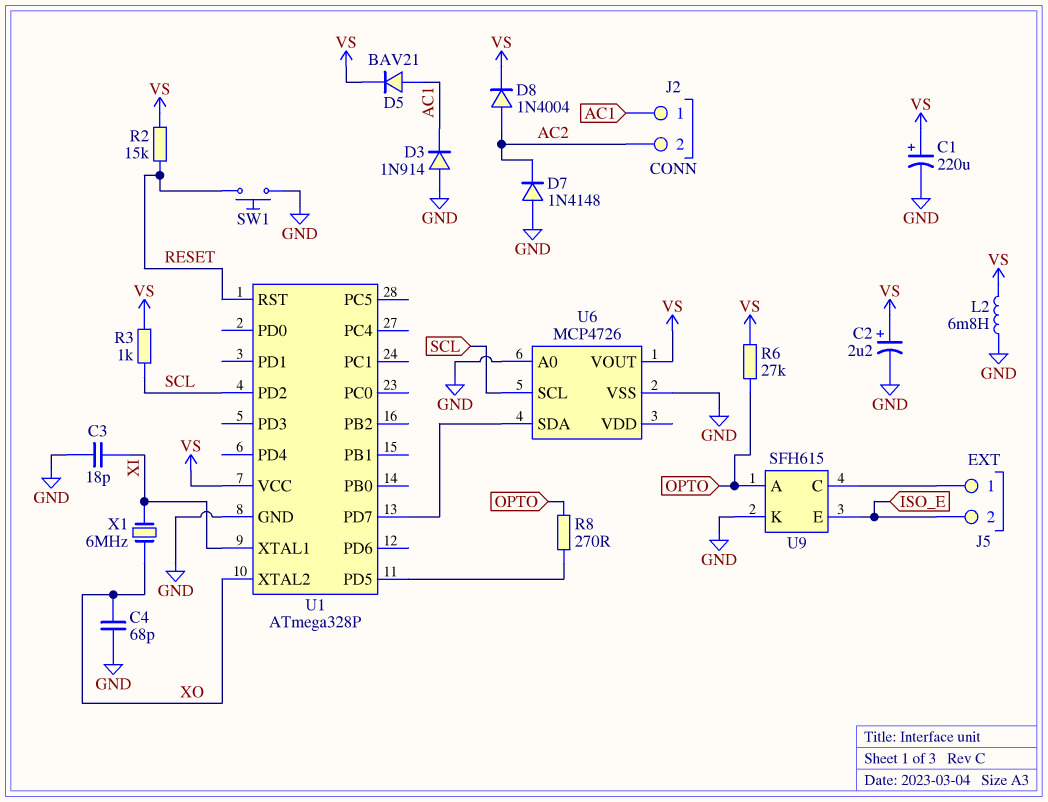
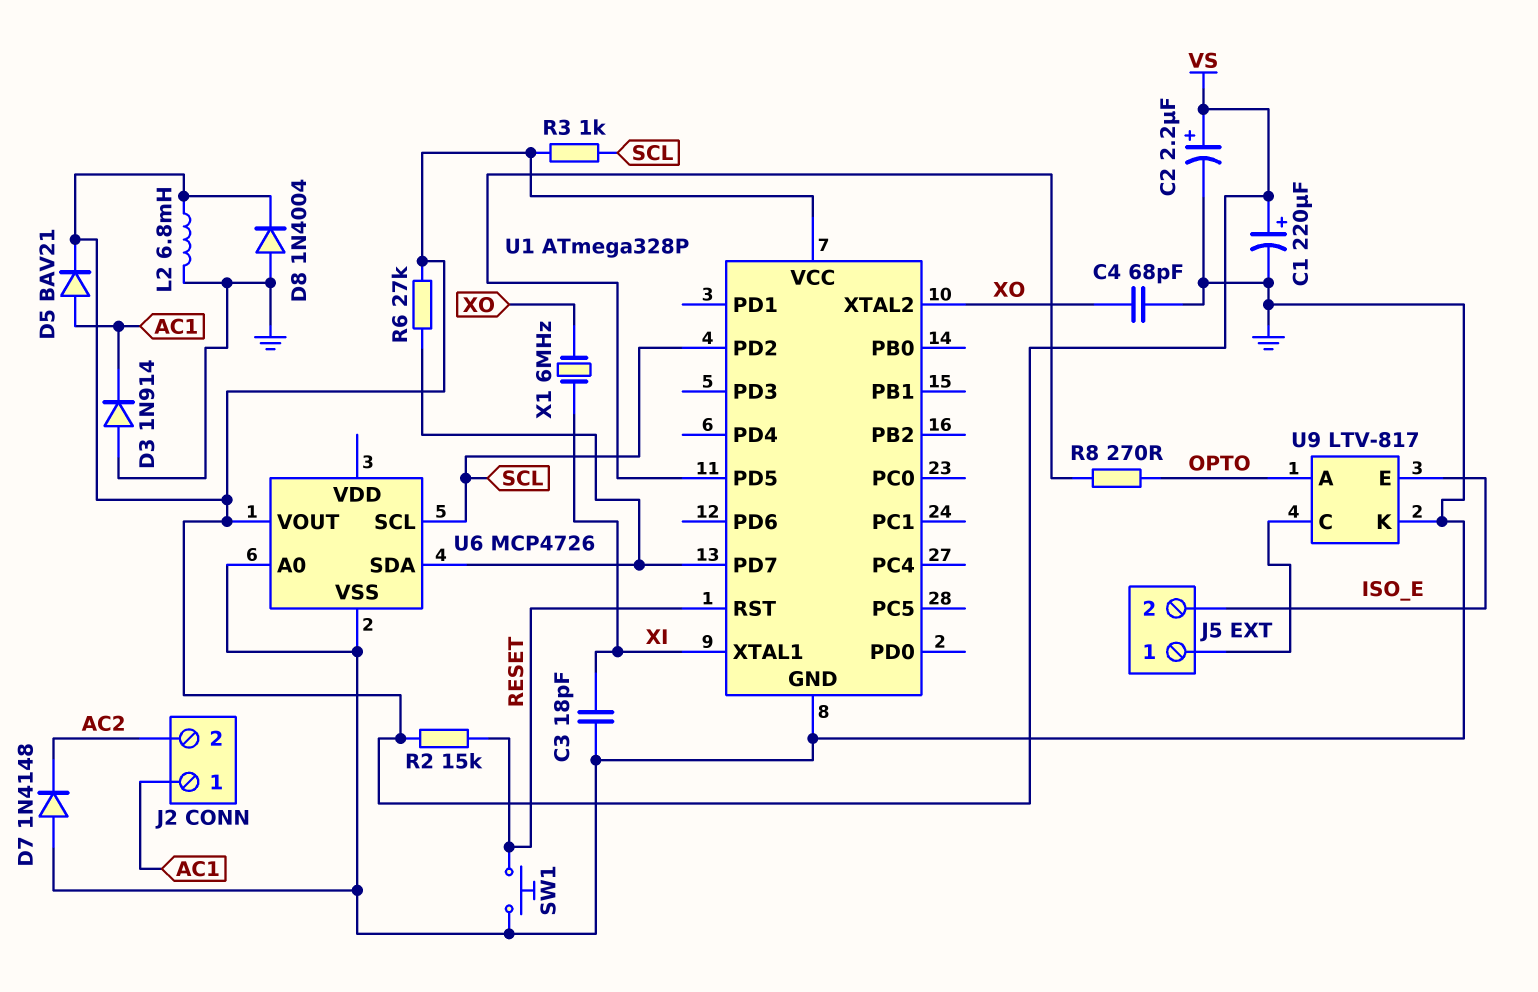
D8: diode 1N4004 (A AC2, K VS) -> diode 1N4004 (A GND, K VS)
R6: 27k (OPTO, VS) -> 27k (U1/PD7, VS)
U9: SFH615 -> LTV-817

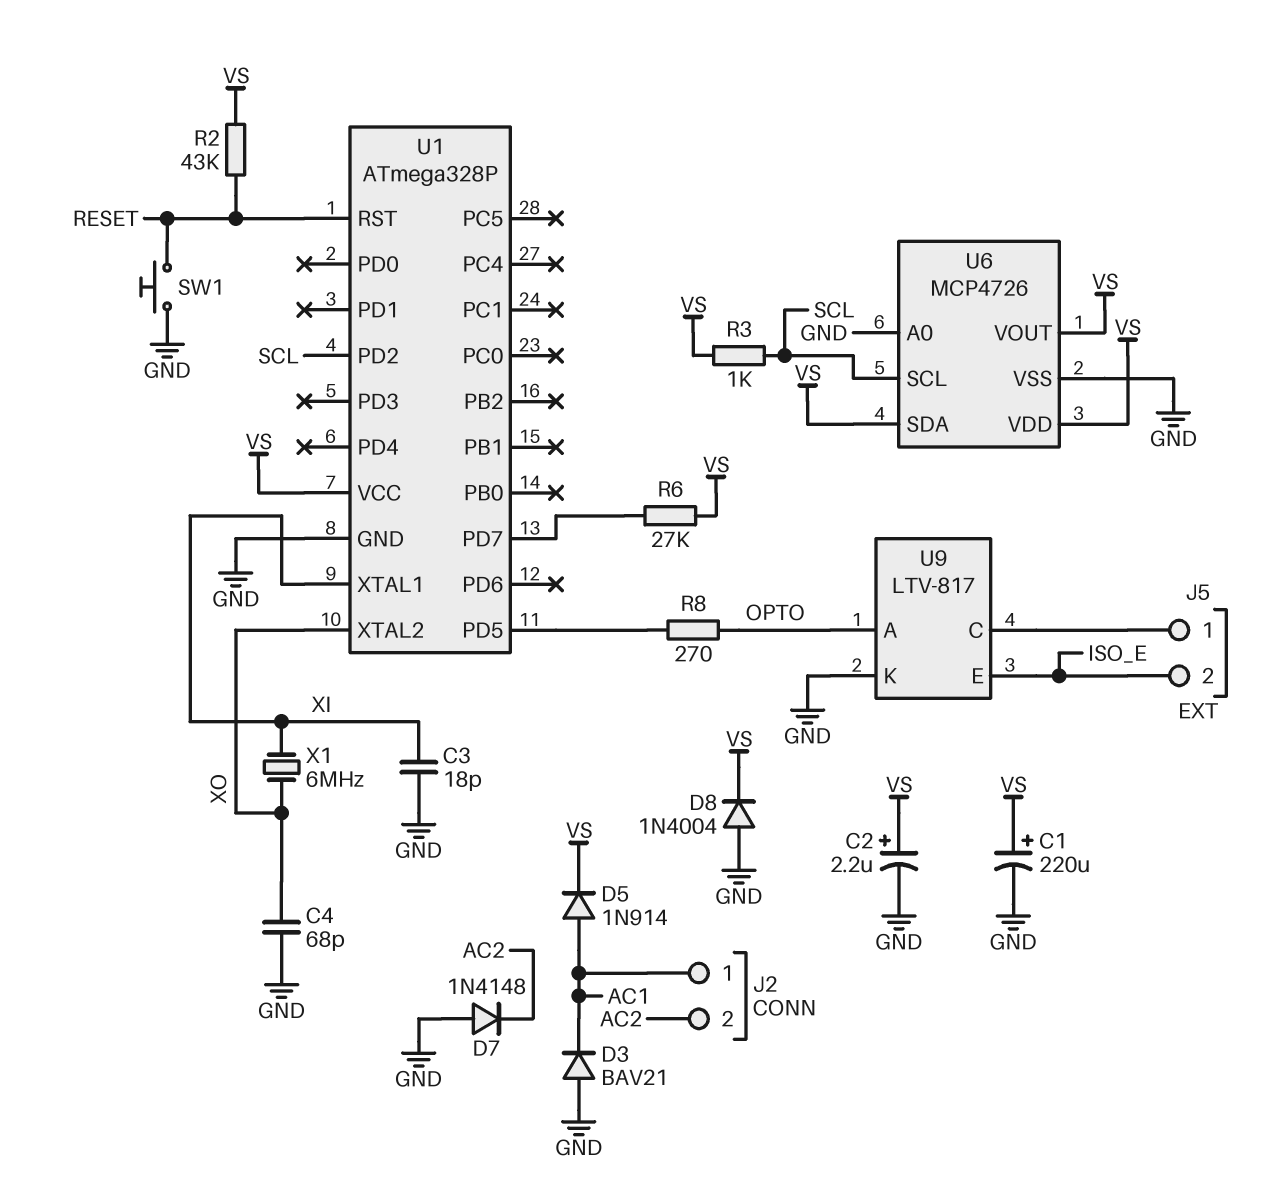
D3: diode 1N914 (A GND, K AC1) -> diode BAV21 (A GND, K AC1)
D5: diode BAV21 (A AC1, K VS) -> diode 1N914 (A AC1, K VS)
L2: 6.8mH (GND, VS) -> none
R2: 15k (RESET, VS) -> 43k (RESET, VS)
U6 pin SDA: U1/PD7 -> VS
U6 pin VDD: none -> VS

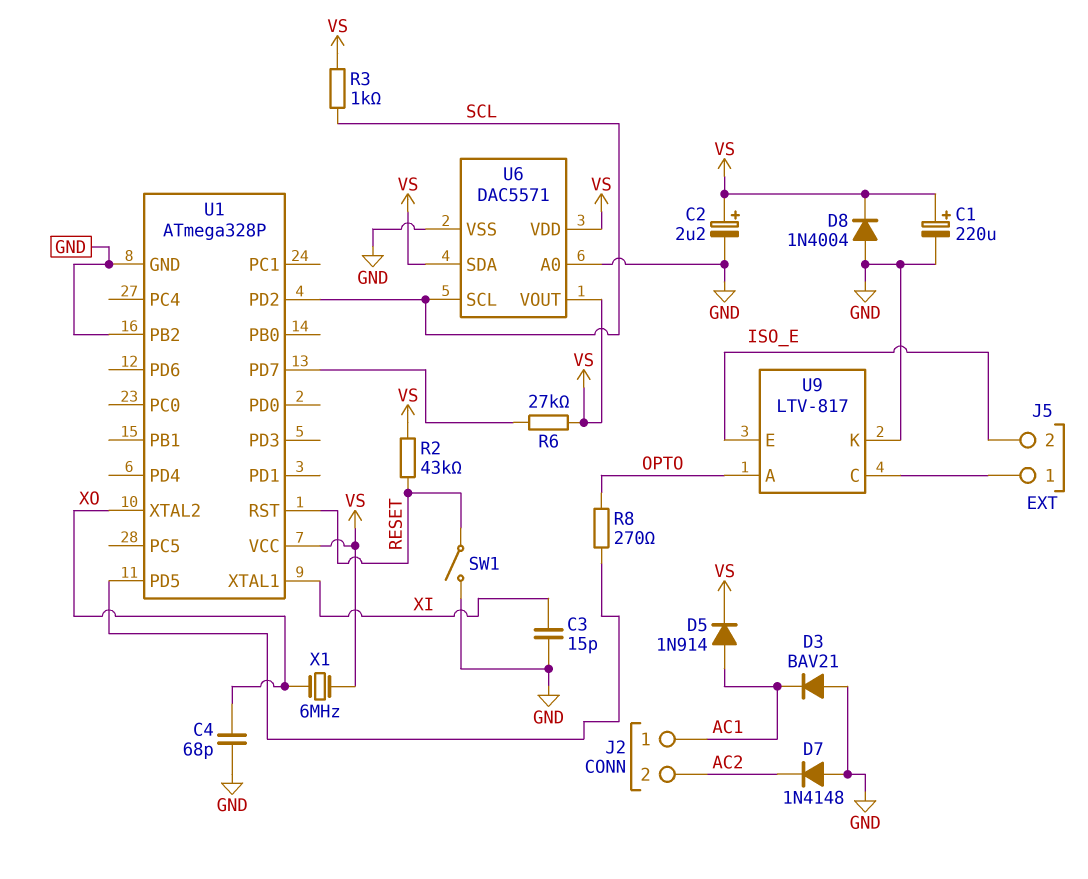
C3: 18pF (GND, XI) -> 15pF (GND, XI)
SW1: button (GND, RESET) -> switch (GND, RESET)
U1 pin PB2: none -> GND
U6: MCP4726 -> DAC5571
X1: 6MHz (XI, XO) -> 6MHz (VS, XO)

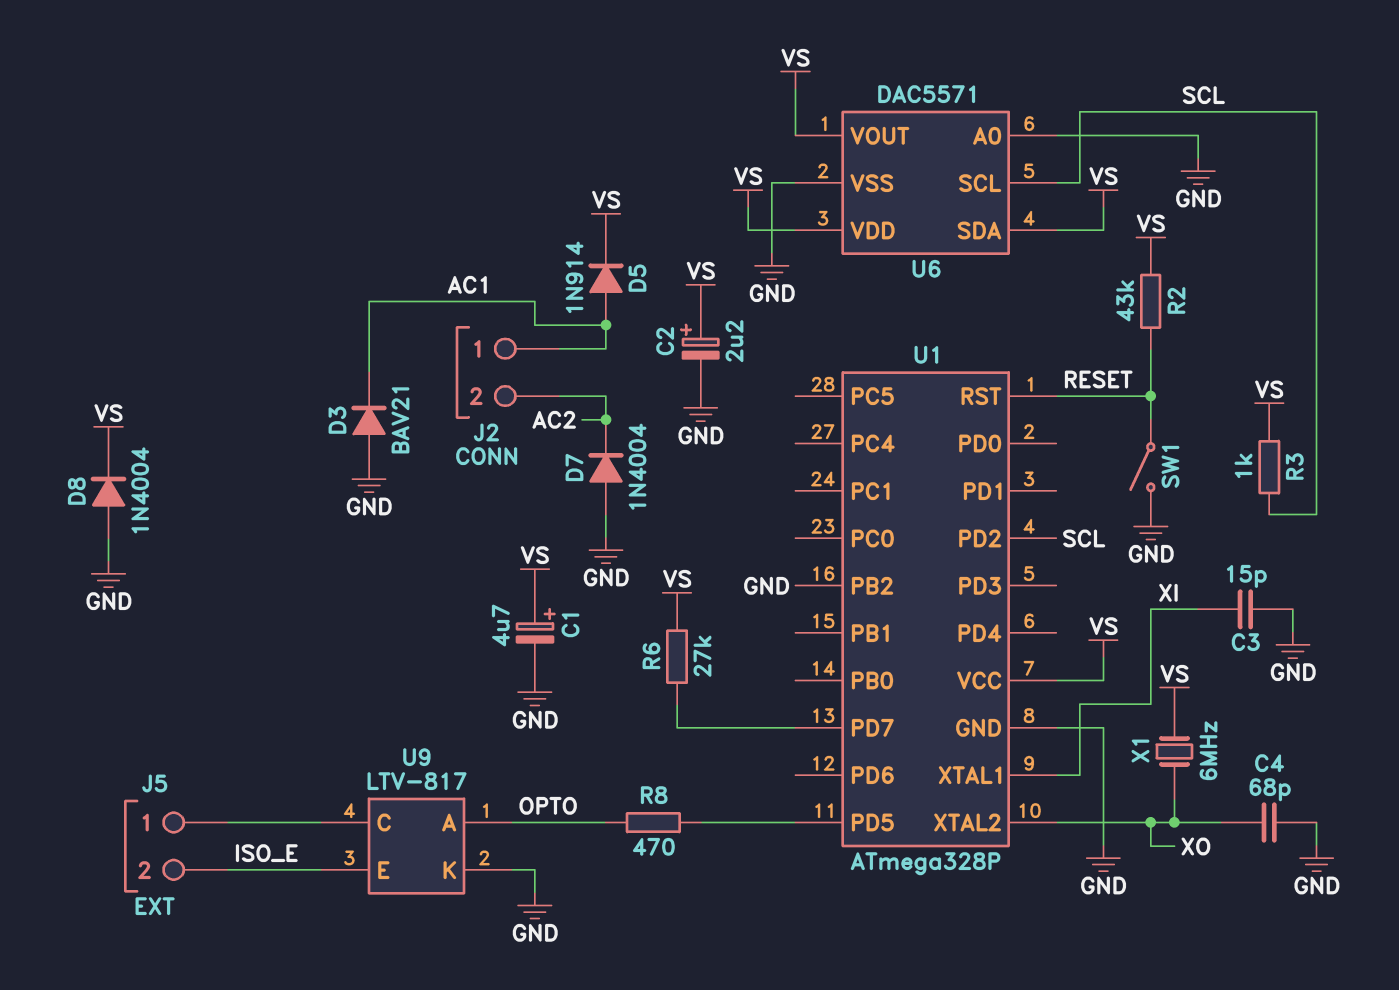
C1: 220uF (plus VS, minus GND) -> 4.7uF (plus VS, minus GND)
D7: diode 1N4148 (A GND, K AC2) -> diode 1N4004 (A GND, K AC2)
R8: 270 (OPTO, U1/PD5) -> 470 (OPTO, U1/PD5)

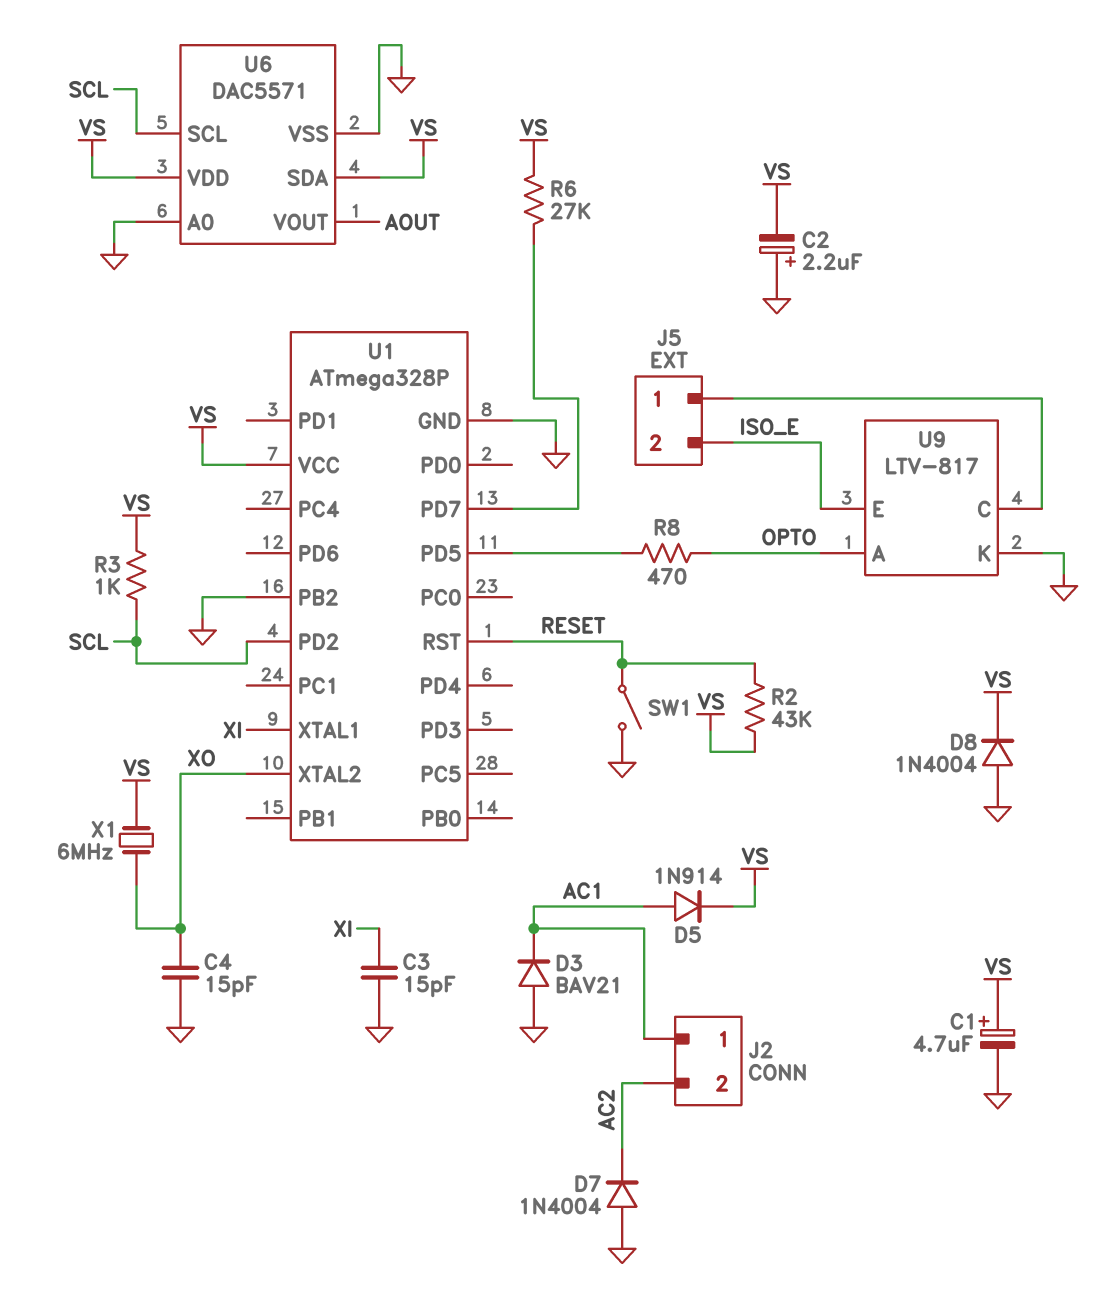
C2: 2.2uF (plus VS, minus GND) -> 2.2uF (plus GND, minus VS)
C4: 68pF (GND, XO) -> 15pF (GND, XO)
U6 pin VOUT: VS -> AOUT

